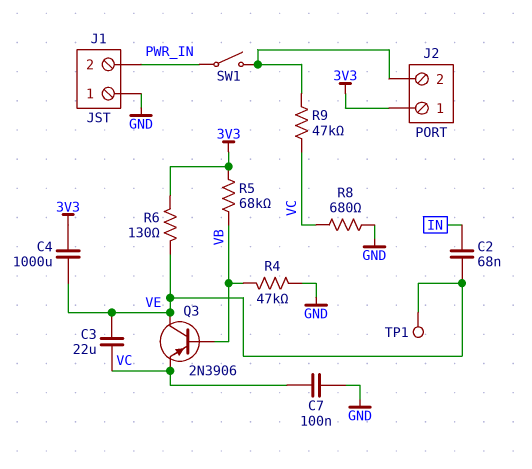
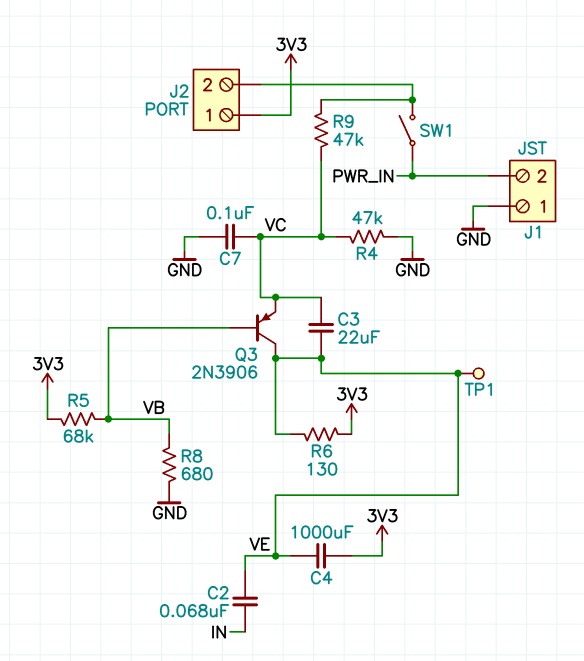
R4: 47k (GND, VB) -> 47k (GND, VC)
R8: 680 (GND, VC) -> 680 (GND, VB)

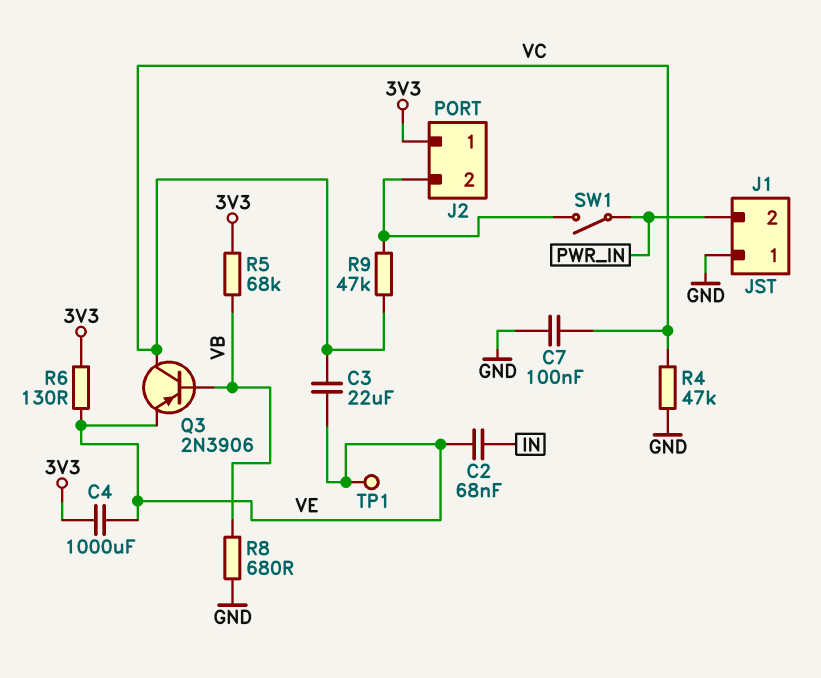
Q3: PNP 2N3906 (B VB, C VE, E VC) -> PNP 2N3906 (B VB, C VC, E VE)

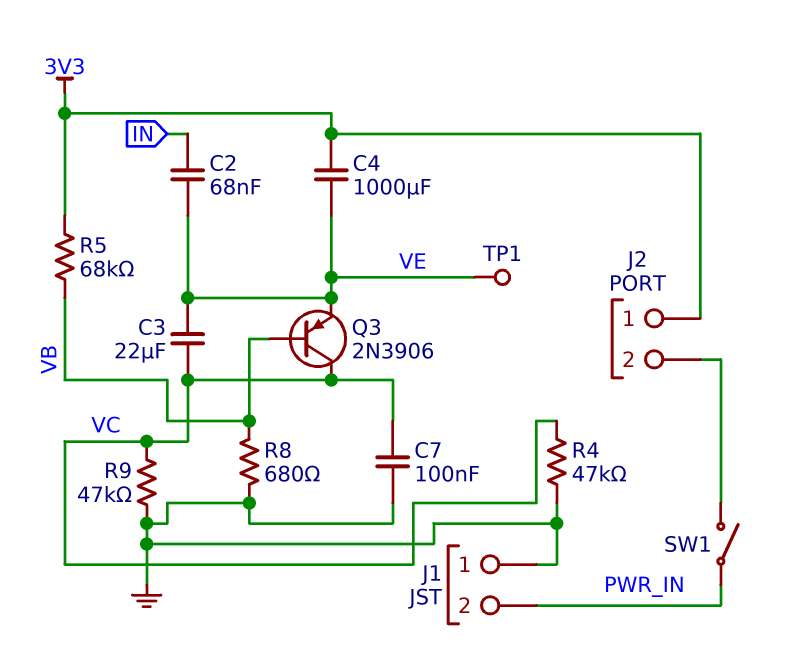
R6: 130 (3V3, VE) -> none
R9: 47k (J2/2, VC) -> 47k (GND, VC)

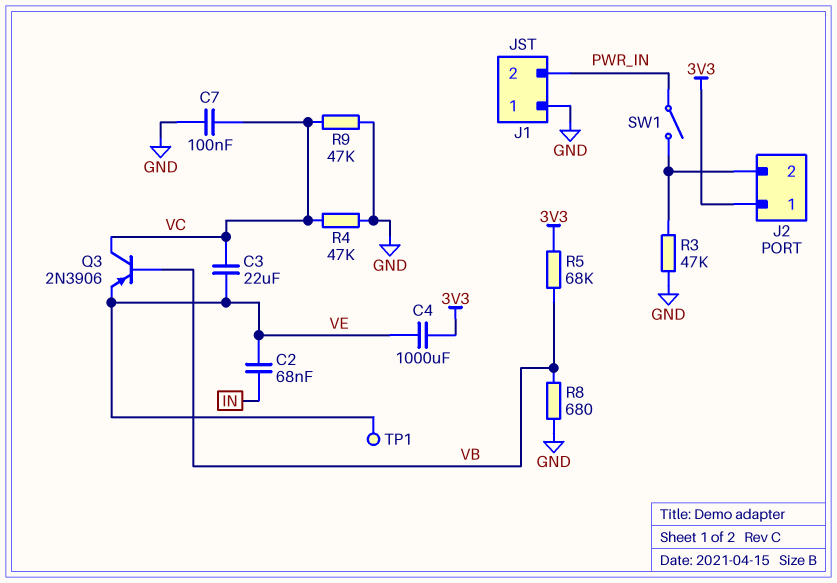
R3: none -> 47k (GND, J2/2)

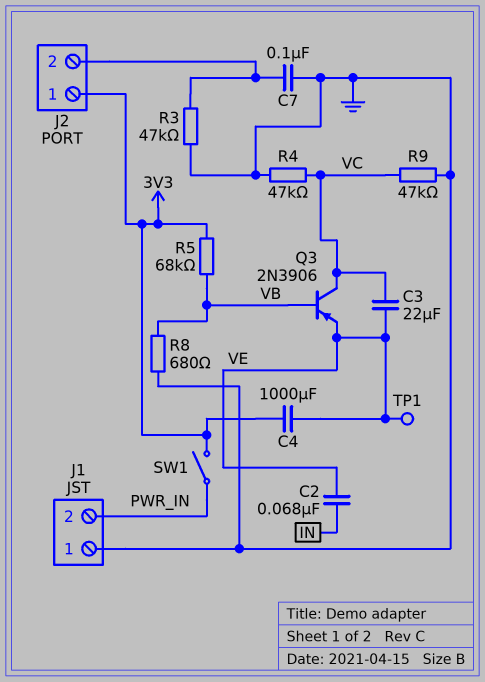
C7: 100nF (GND, VC) -> 100nF (GND, J2/2)
SW1: switch (J2/2, PWR_IN) -> switch (3V3, PWR_IN)

